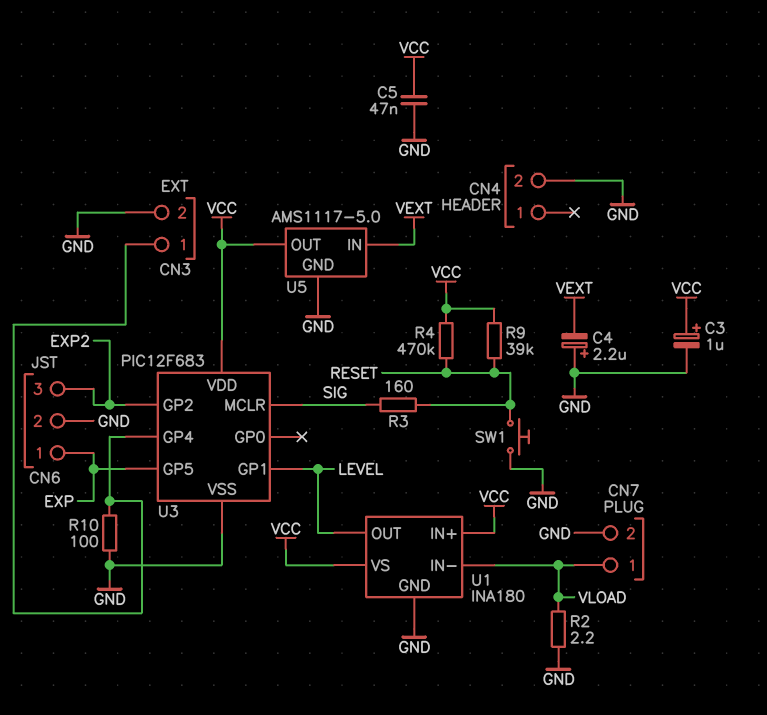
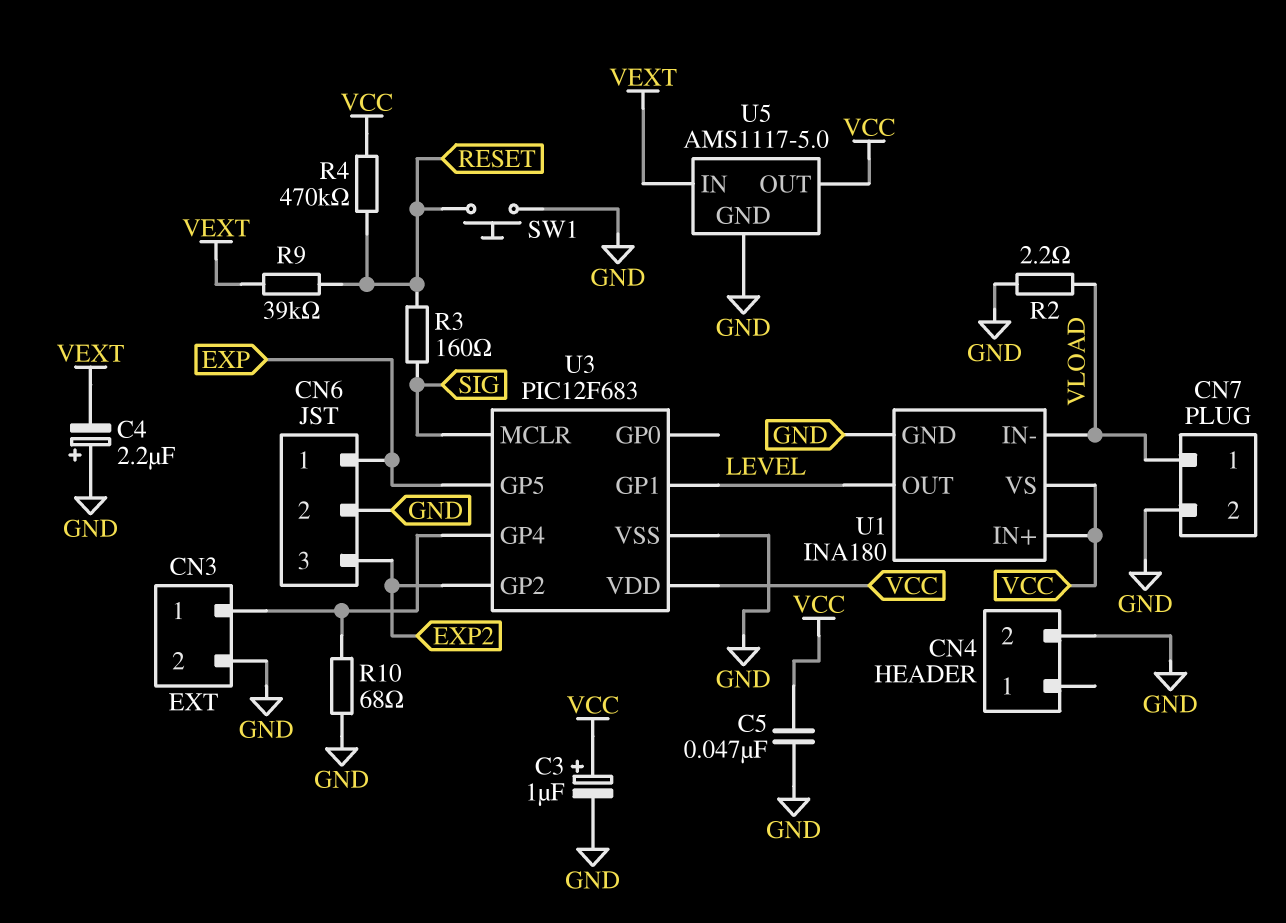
R9: 39k (RESET, VCC) -> 39k (RESET, VEXT)
R10: 100 (CN3/1, GND) -> 68 (CN3/1, GND)

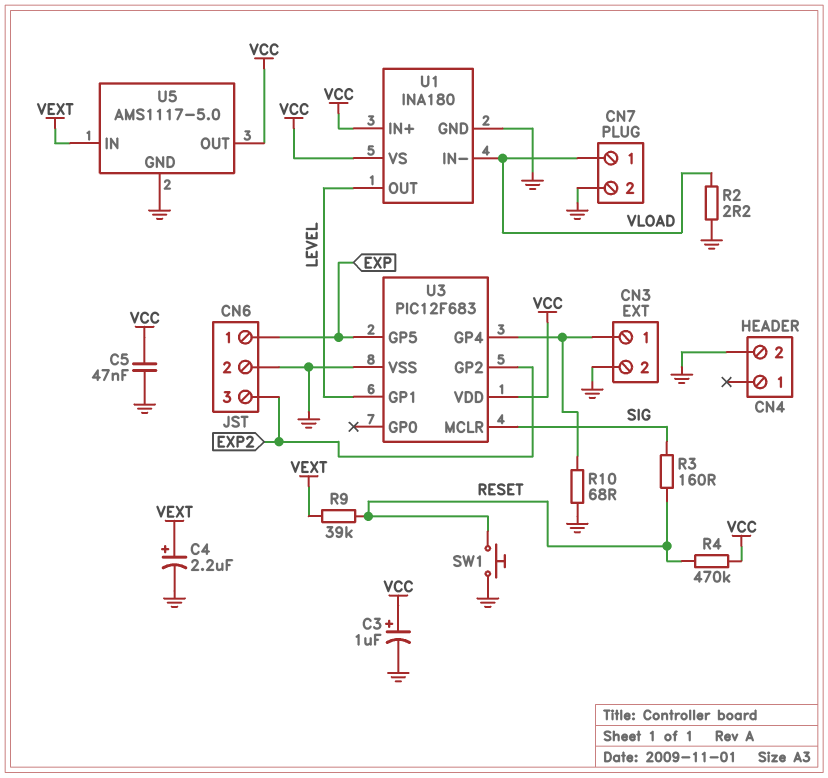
C4: 2.2uF (plus GND, minus VEXT) -> 2.2uF (plus VEXT, minus GND)

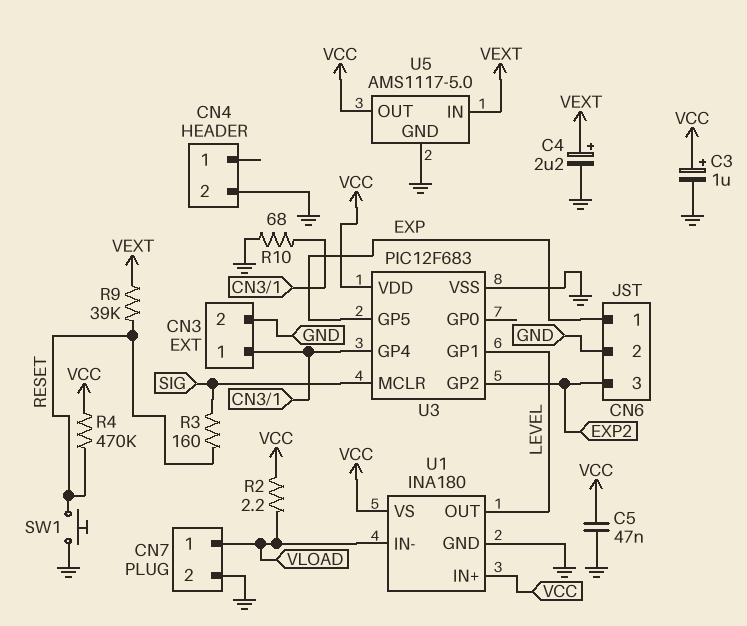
R2: 2.2 (GND, VLOAD) -> 2.2 (VCC, VLOAD)

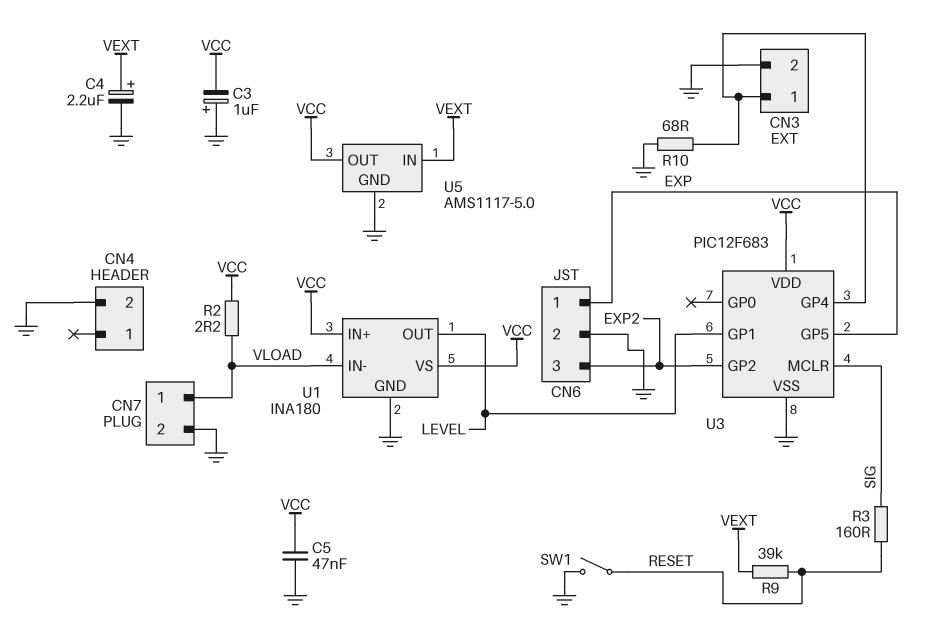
C3: 1uF (plus VCC, minus GND) -> 1uF (plus GND, minus VCC)
R4: 470k (RESET, VCC) -> none
SW1: button (GND, RESET) -> switch (GND, RESET)

